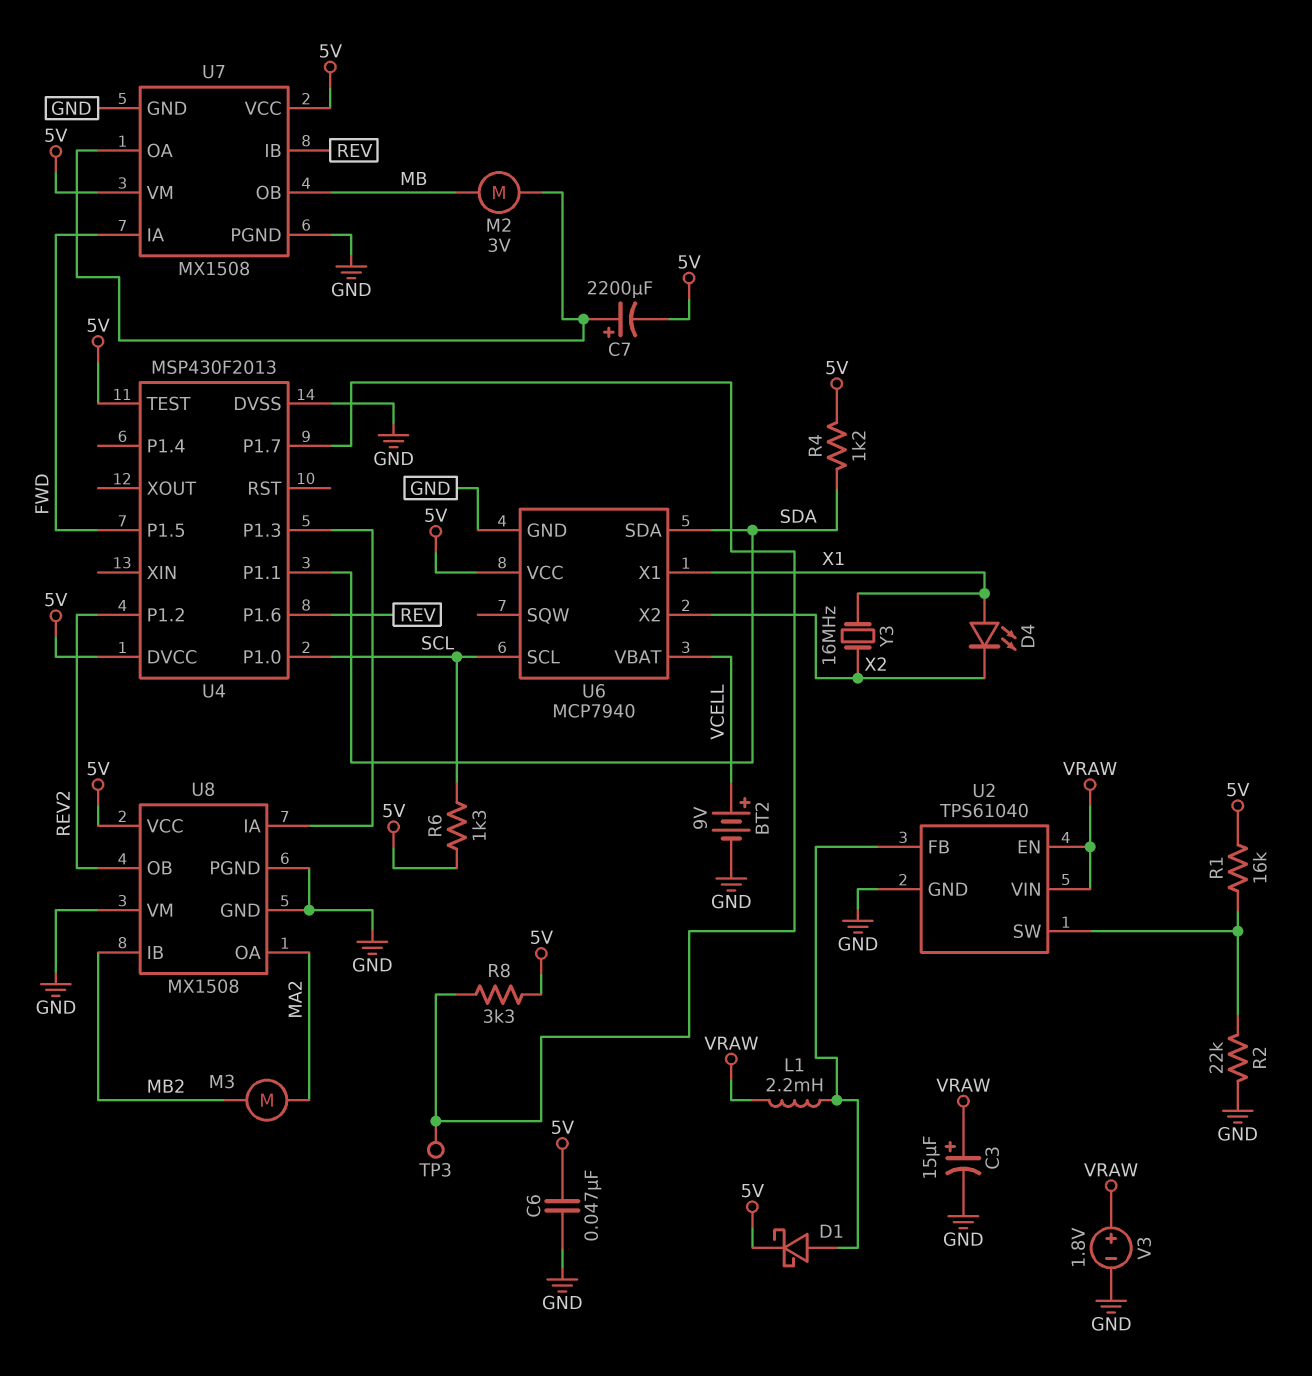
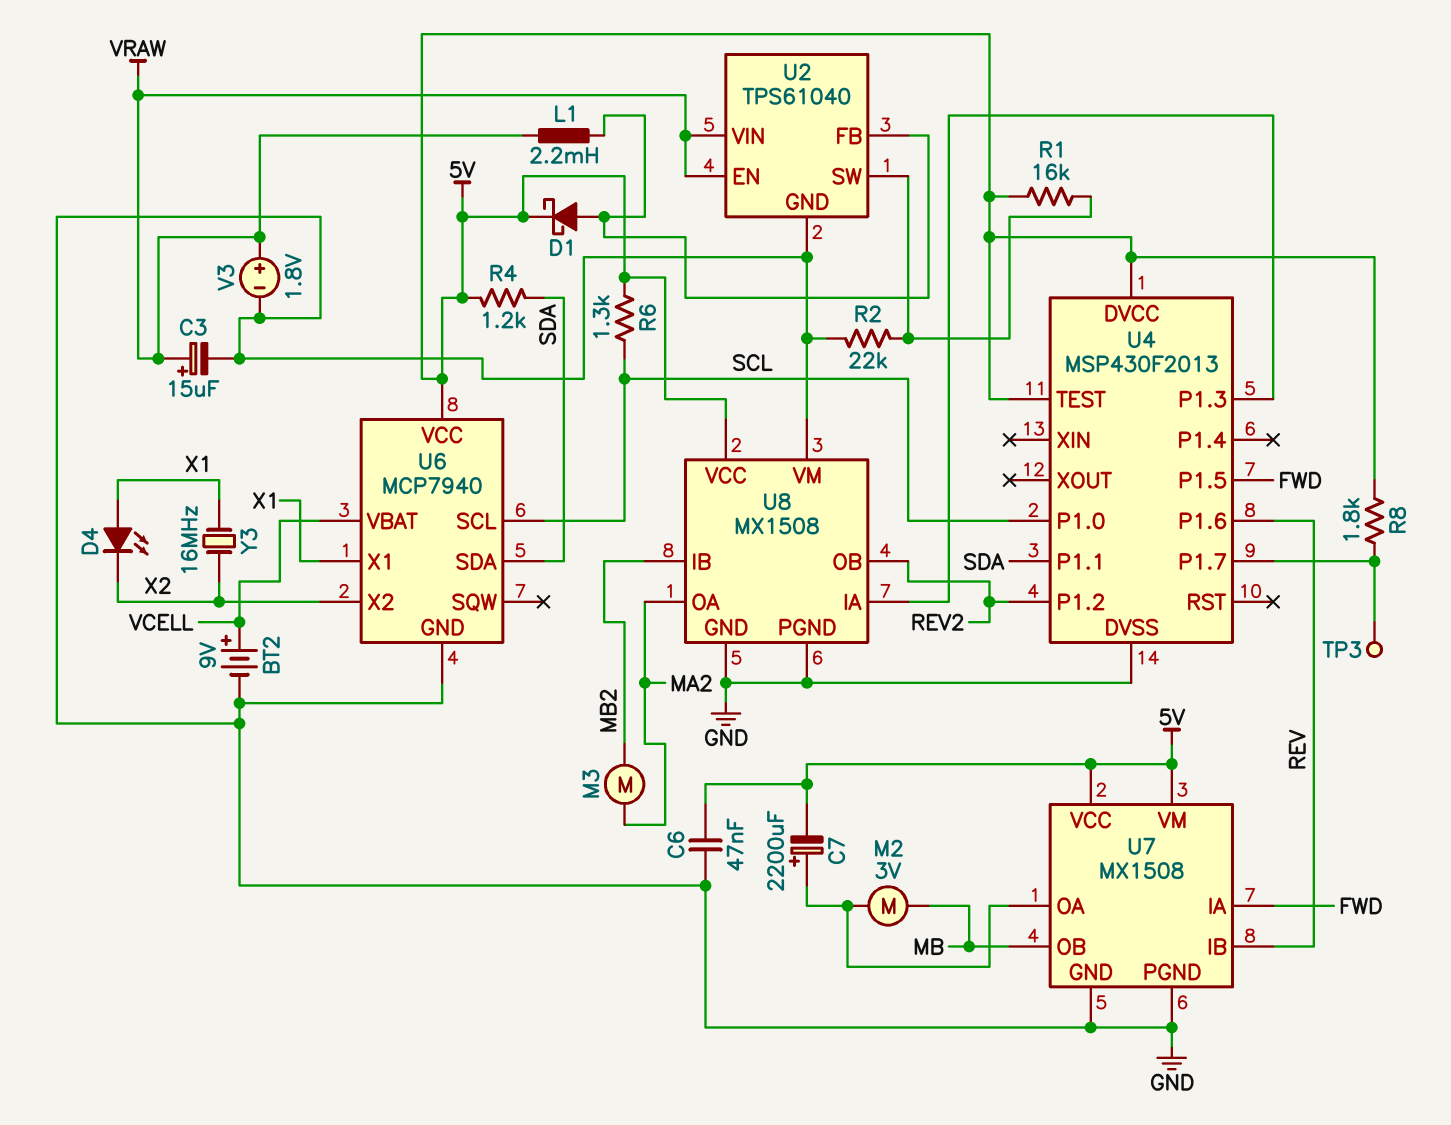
R8: 3.3k (5V, U4/P1.7) -> 1.8k (5V, U4/P1.7)

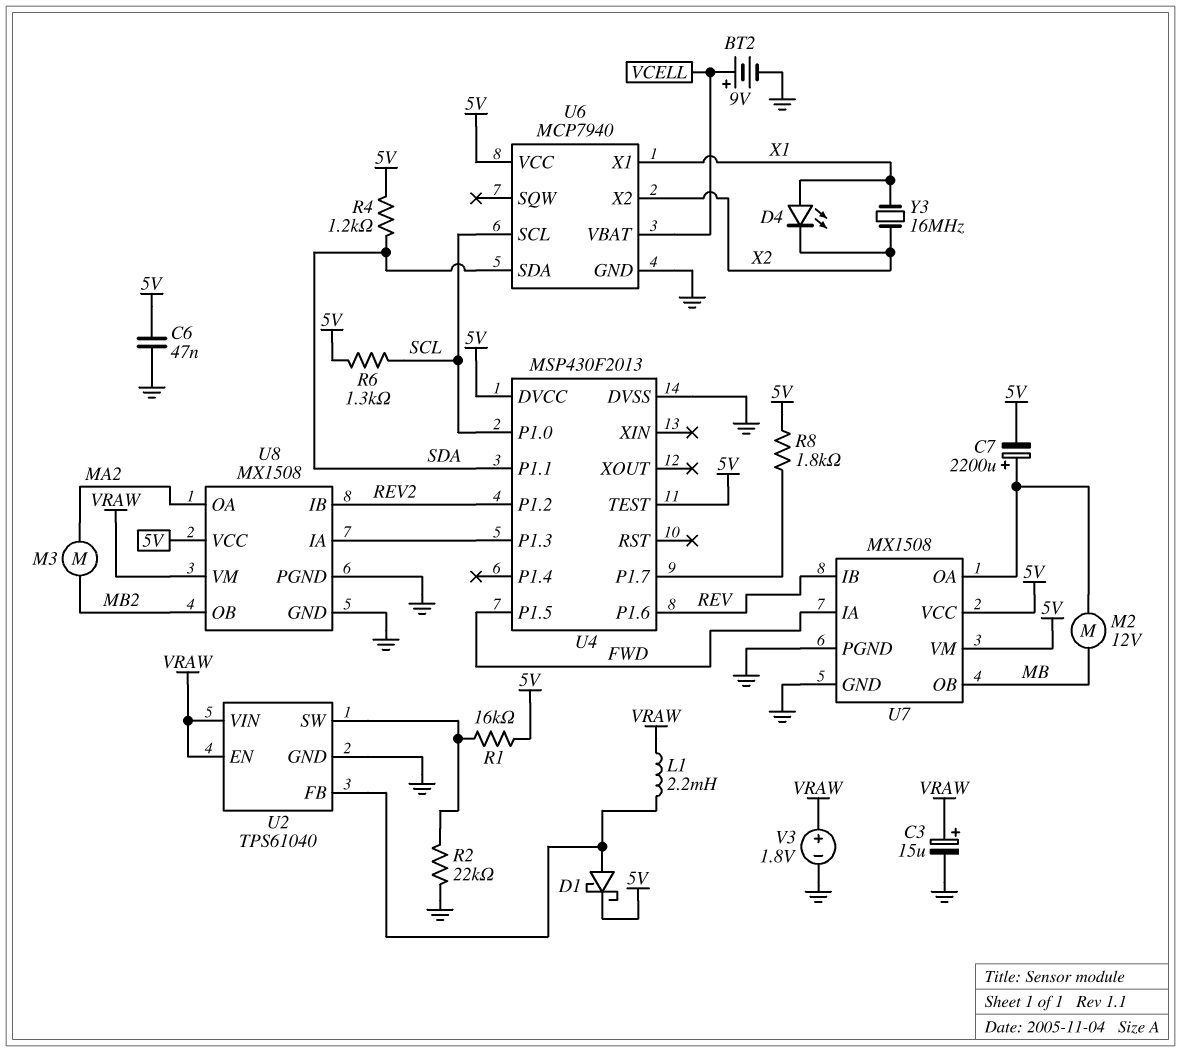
M2: motor 3V (MB, U7/OA) -> motor 12V (MB, U7/OA)
TP3: test point (U4/P1.7) -> none
U8 pin IB: MB2 -> REV2
U8 pin OB: REV2 -> MB2
U8 pin VM: GND -> VRAW

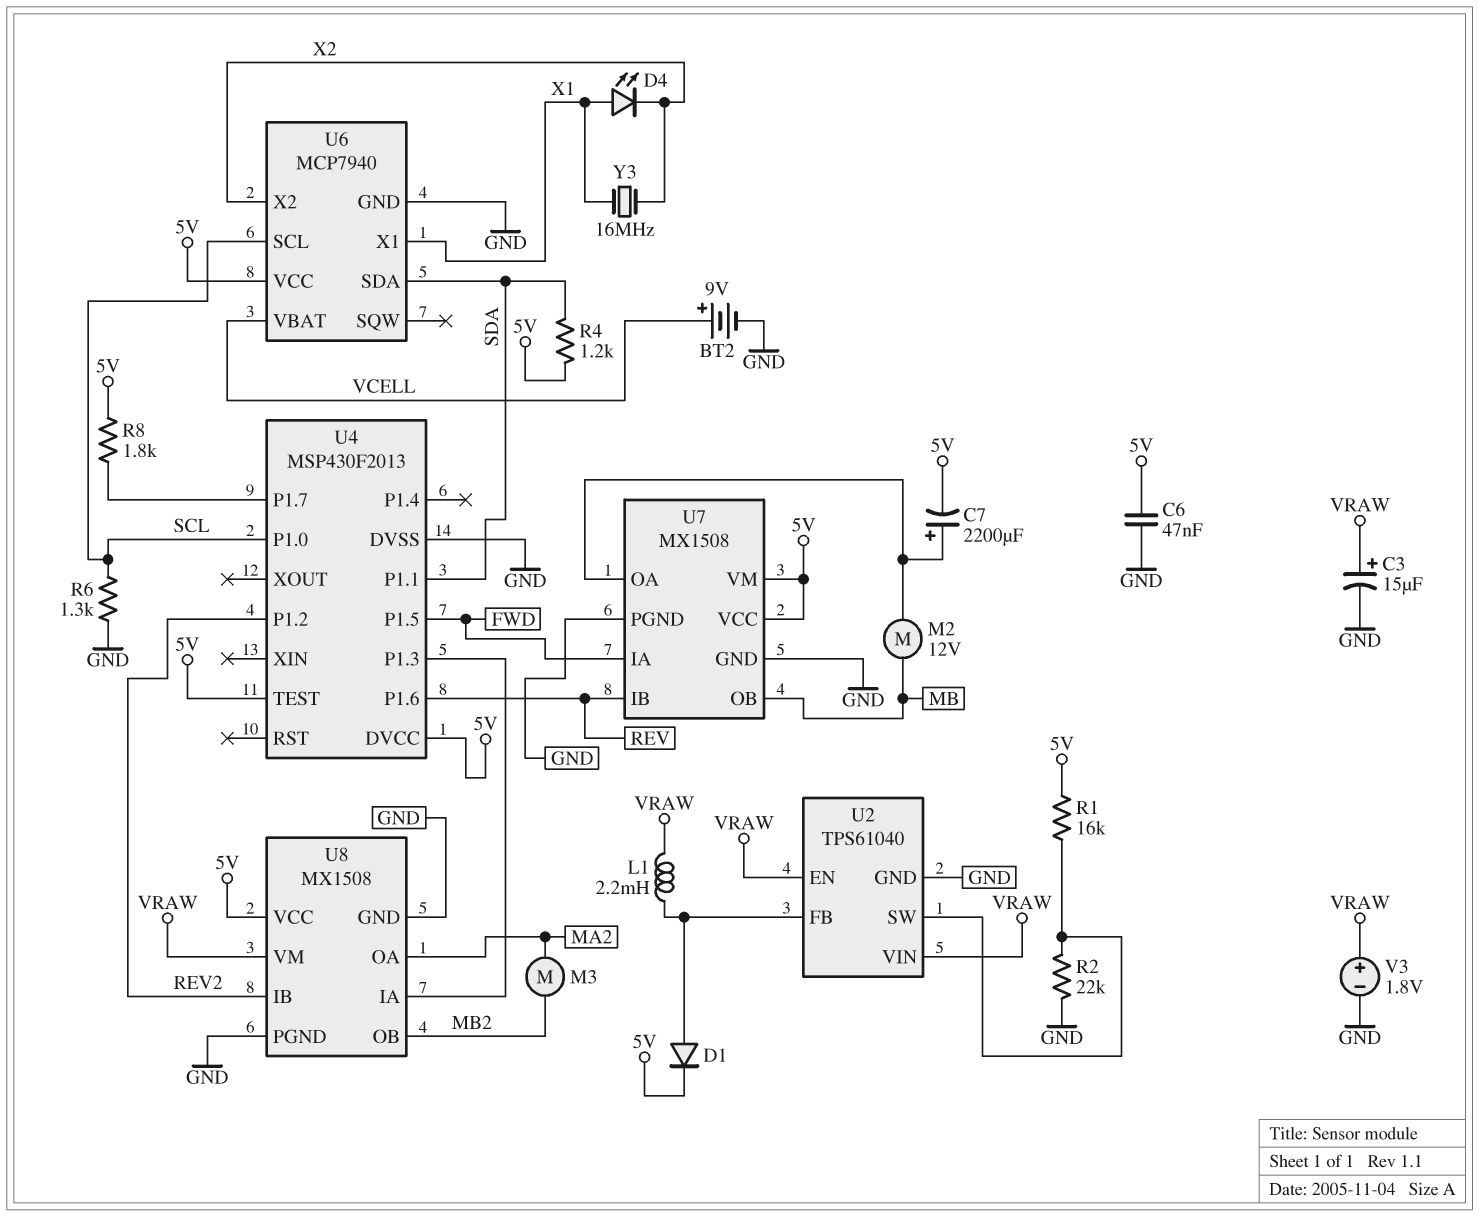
D1: schottky (A U2/FB, K 5V) -> diode (A U2/FB, K 5V)
R6: 1.3k (5V, SCL) -> 1.3k (GND, SCL)

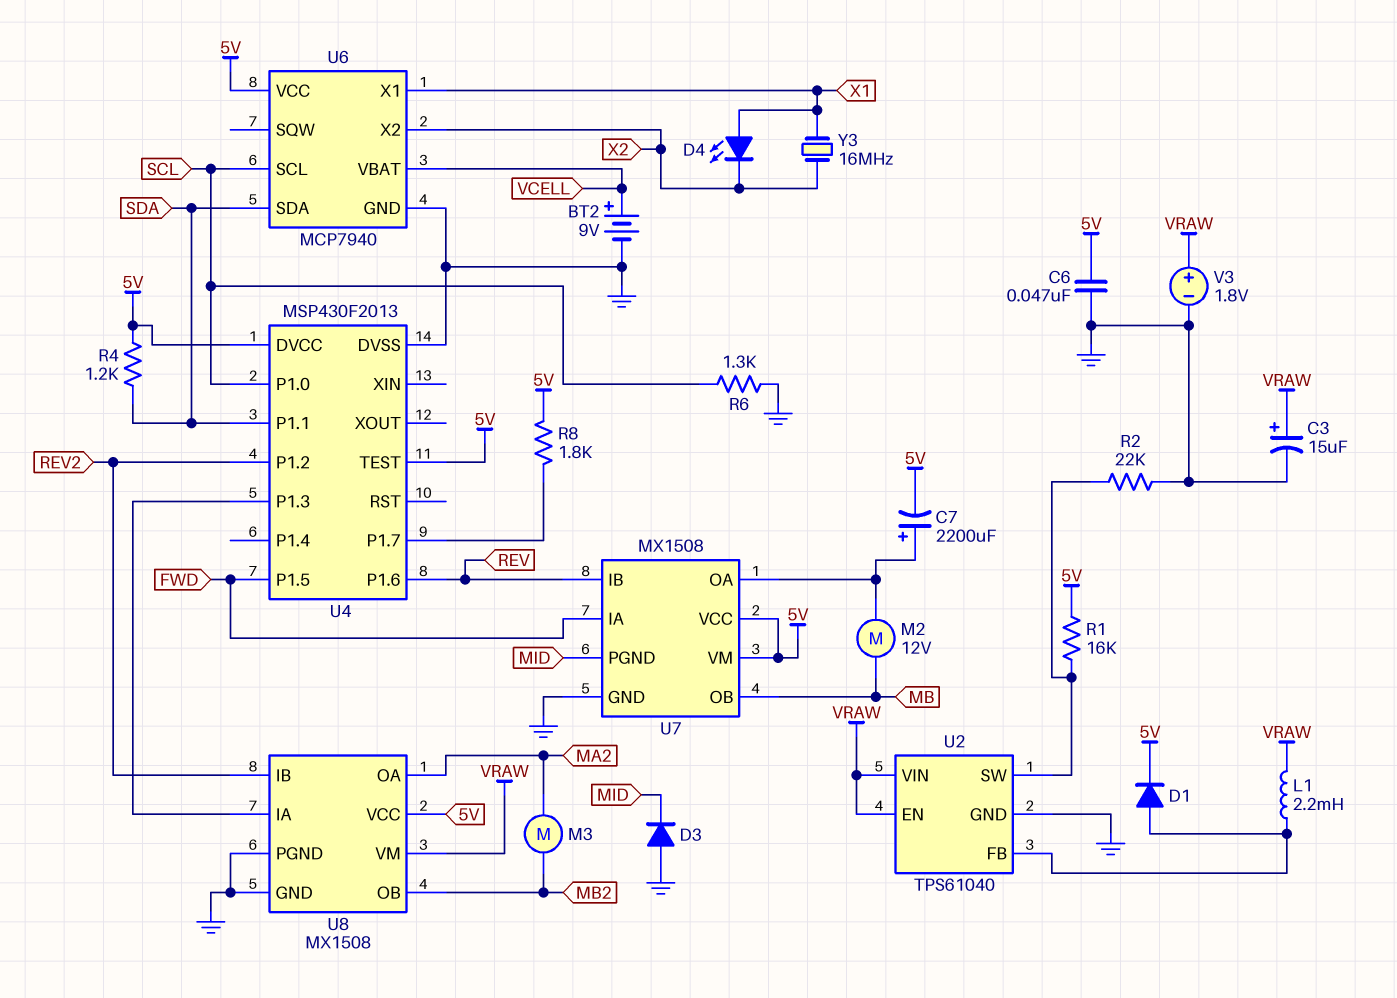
D3: none -> diode (A GND, K MID)
U7 pin PGND: GND -> MID

